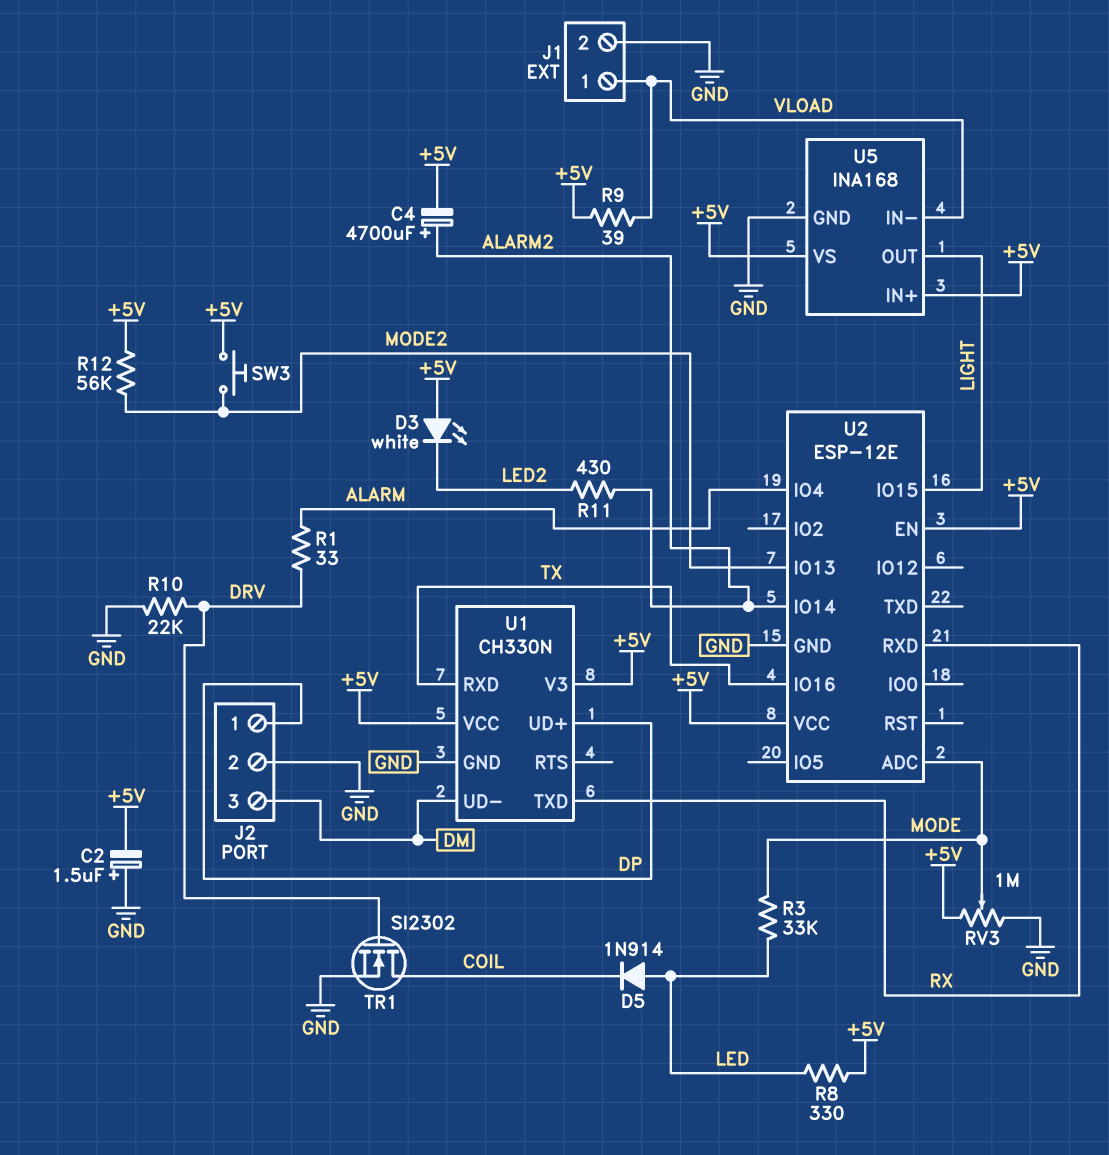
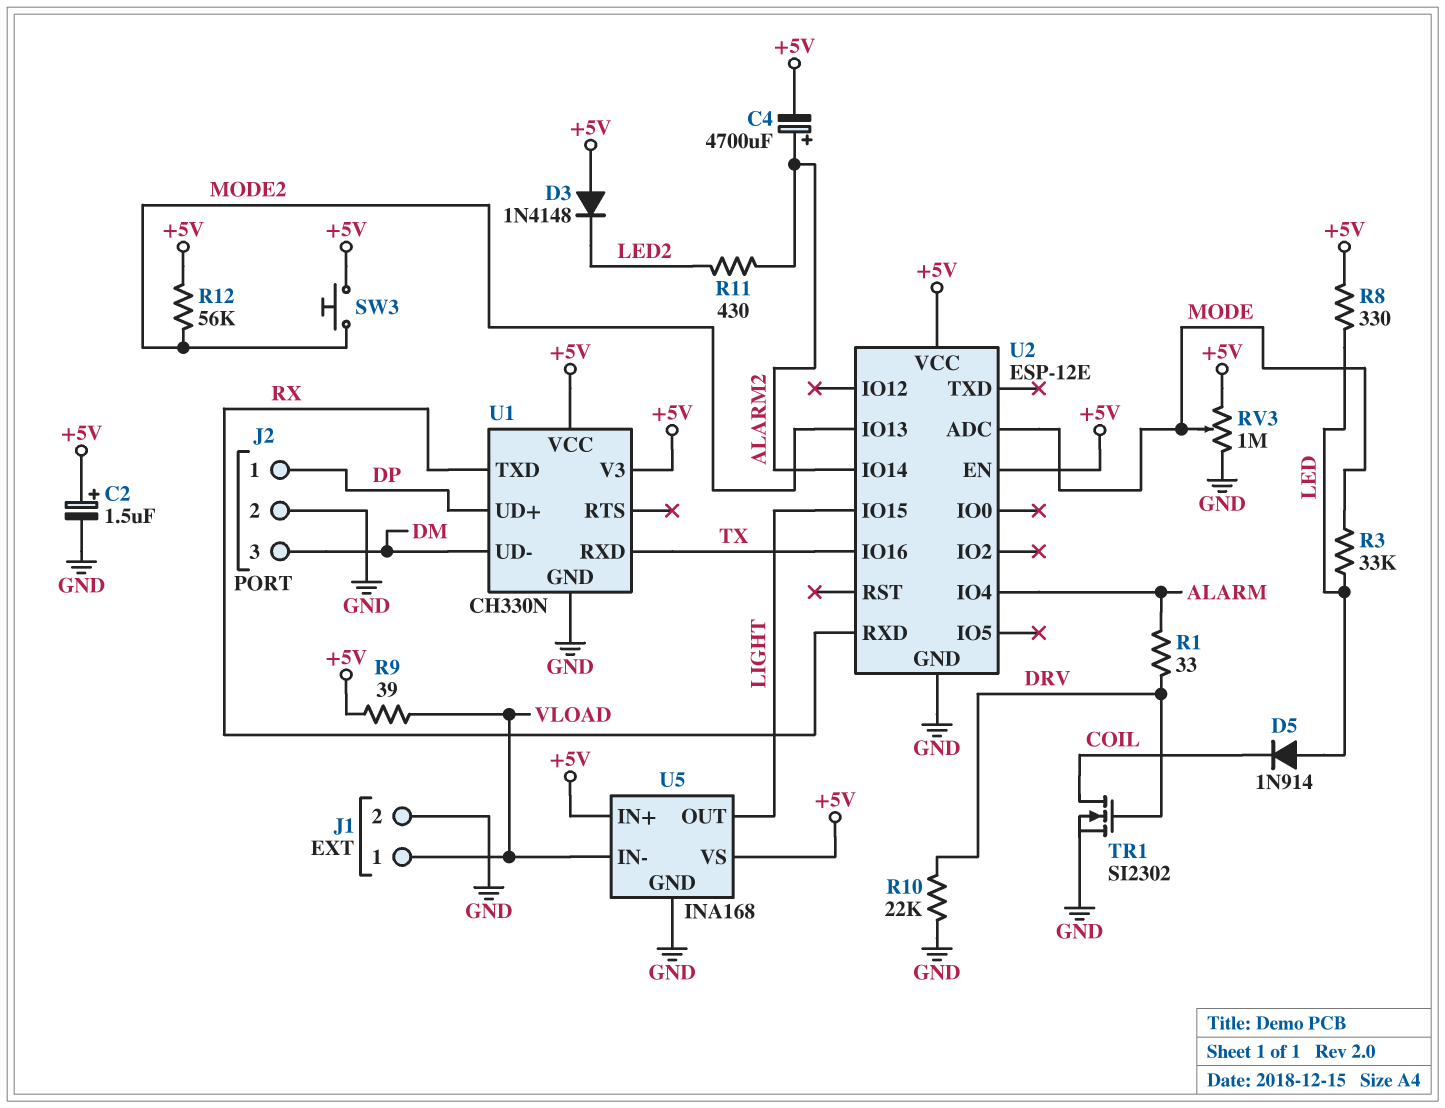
C2: 1.5uF (plus GND, minus +5V) -> 1.5uF (plus +5V, minus GND)
D3: LED white (A +5V, K LED2) -> diode 1N4148 (A +5V, K LED2)

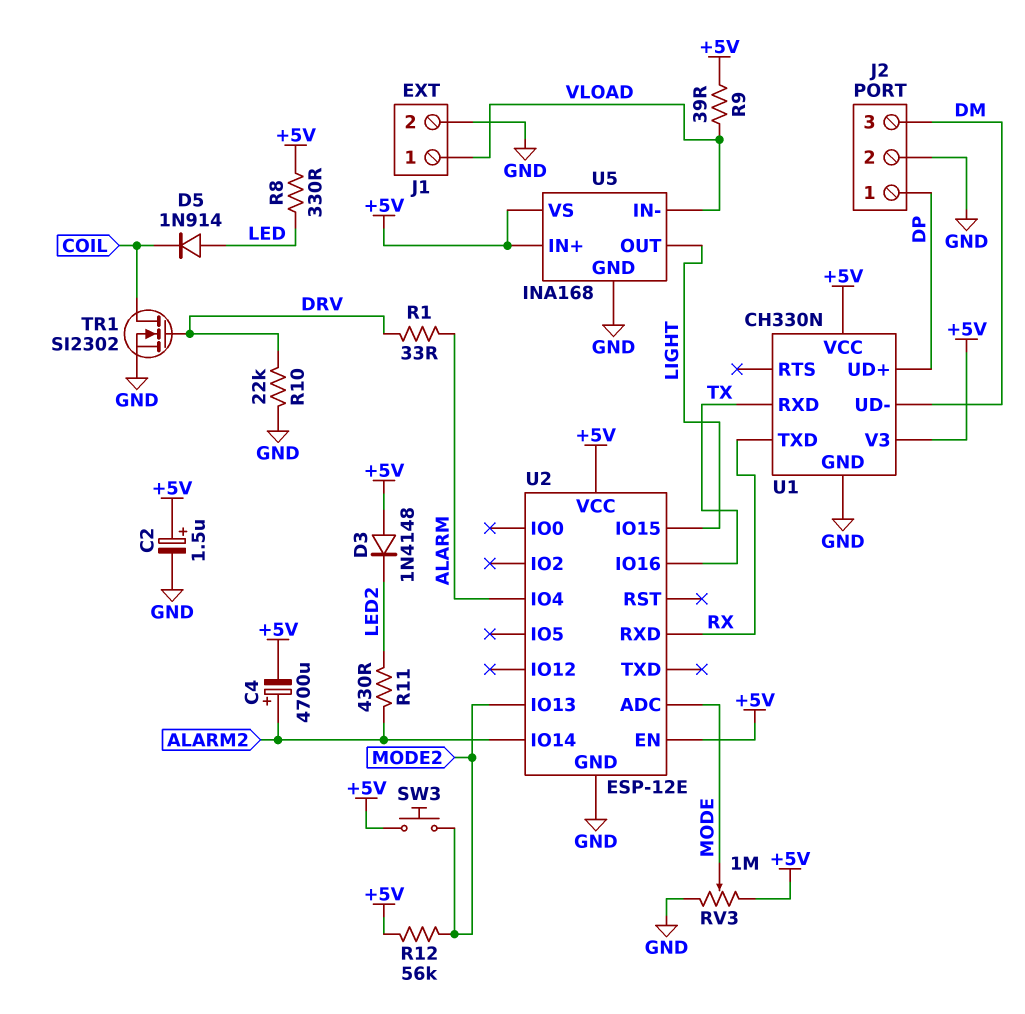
R3: 33k (LED, MODE) -> none

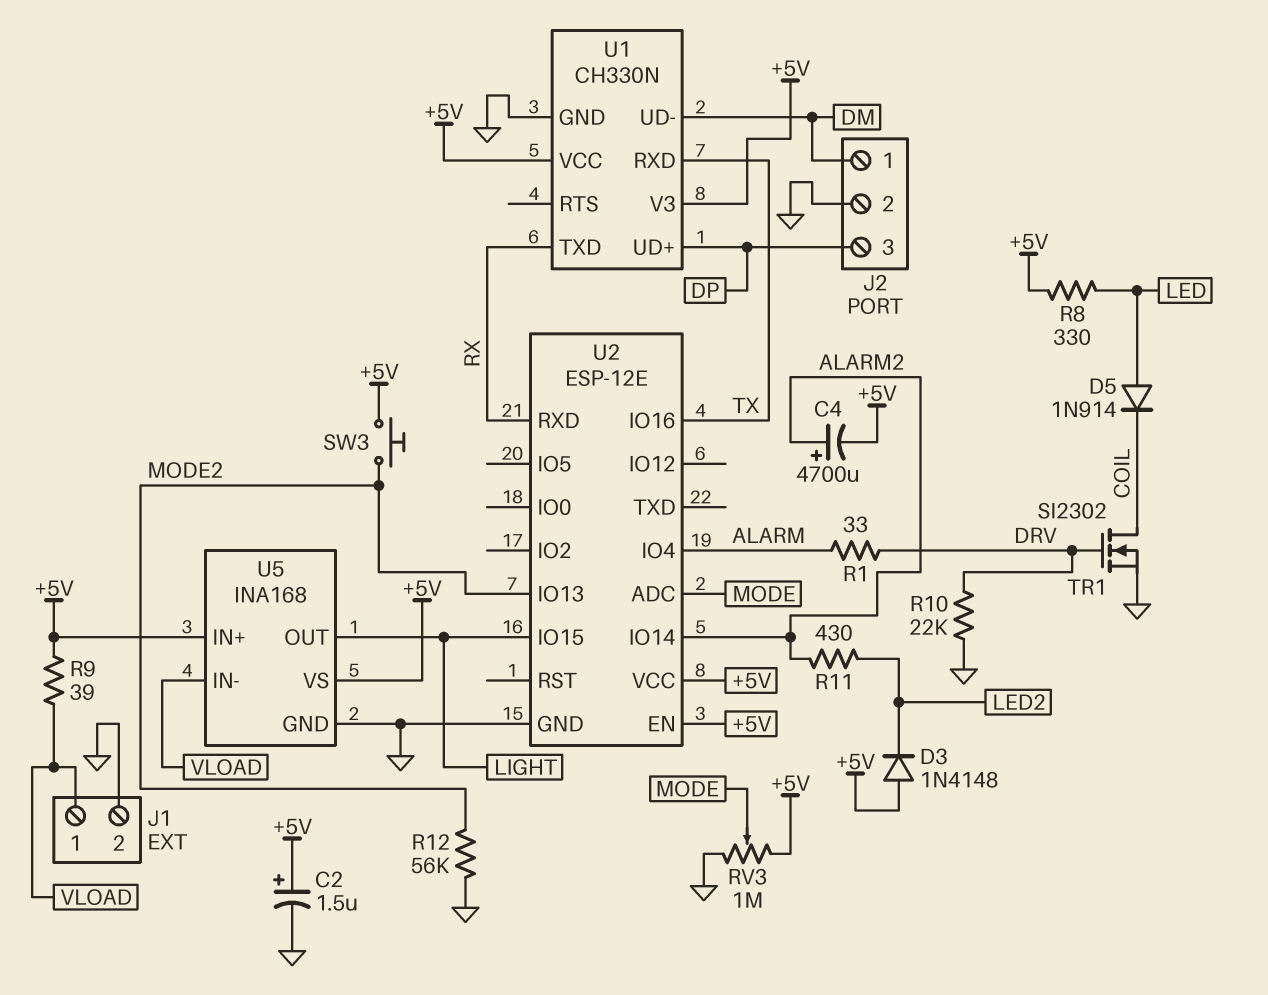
J2 pin 1: DP -> DM
J2 pin 3: DM -> DP
R12: 56k (+5V, MODE2) -> 56k (GND, MODE2)

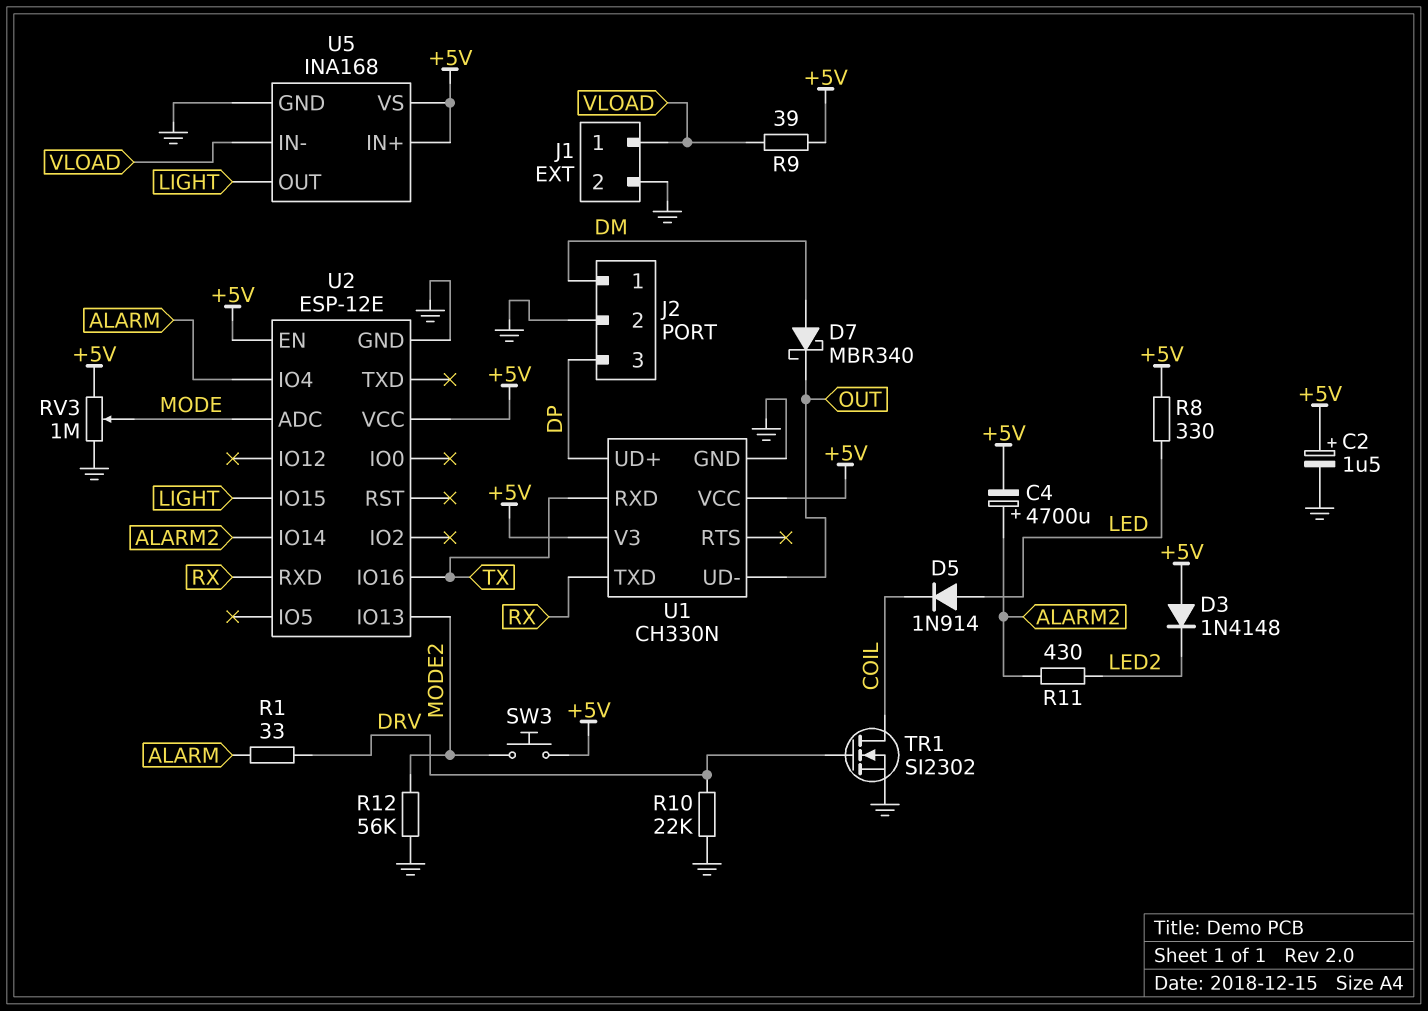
D7: none -> schottky MBR340 (A DM, K OUT)
U1 pin UD-: DM -> OUT

